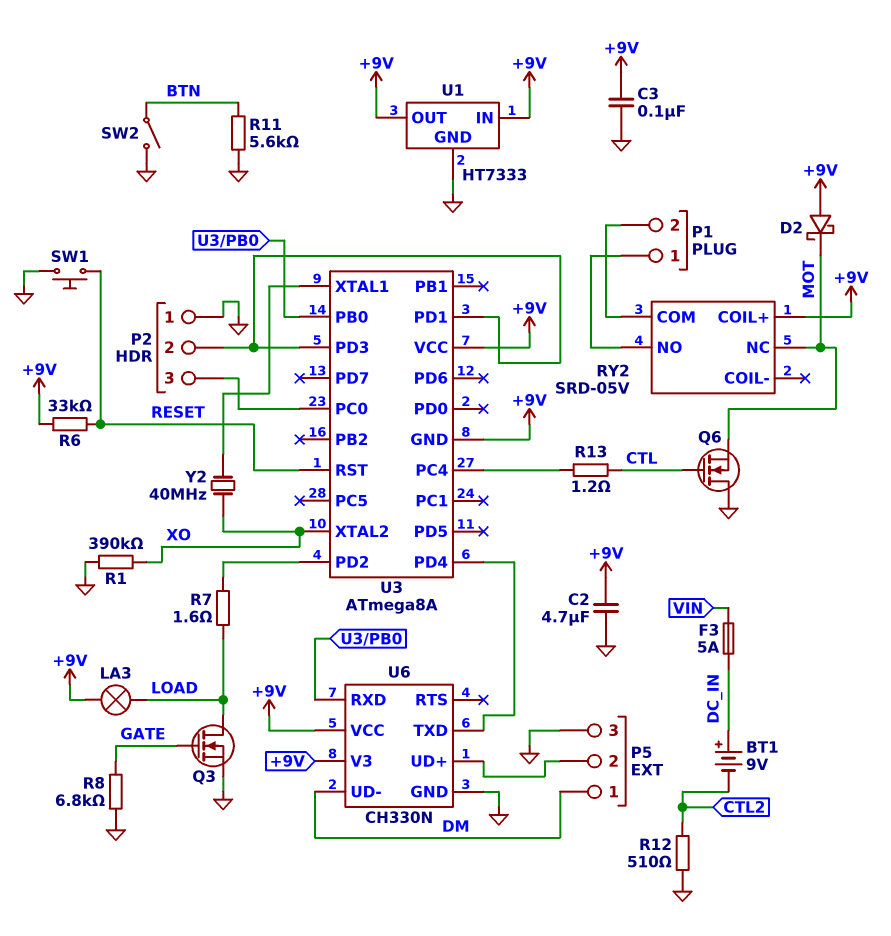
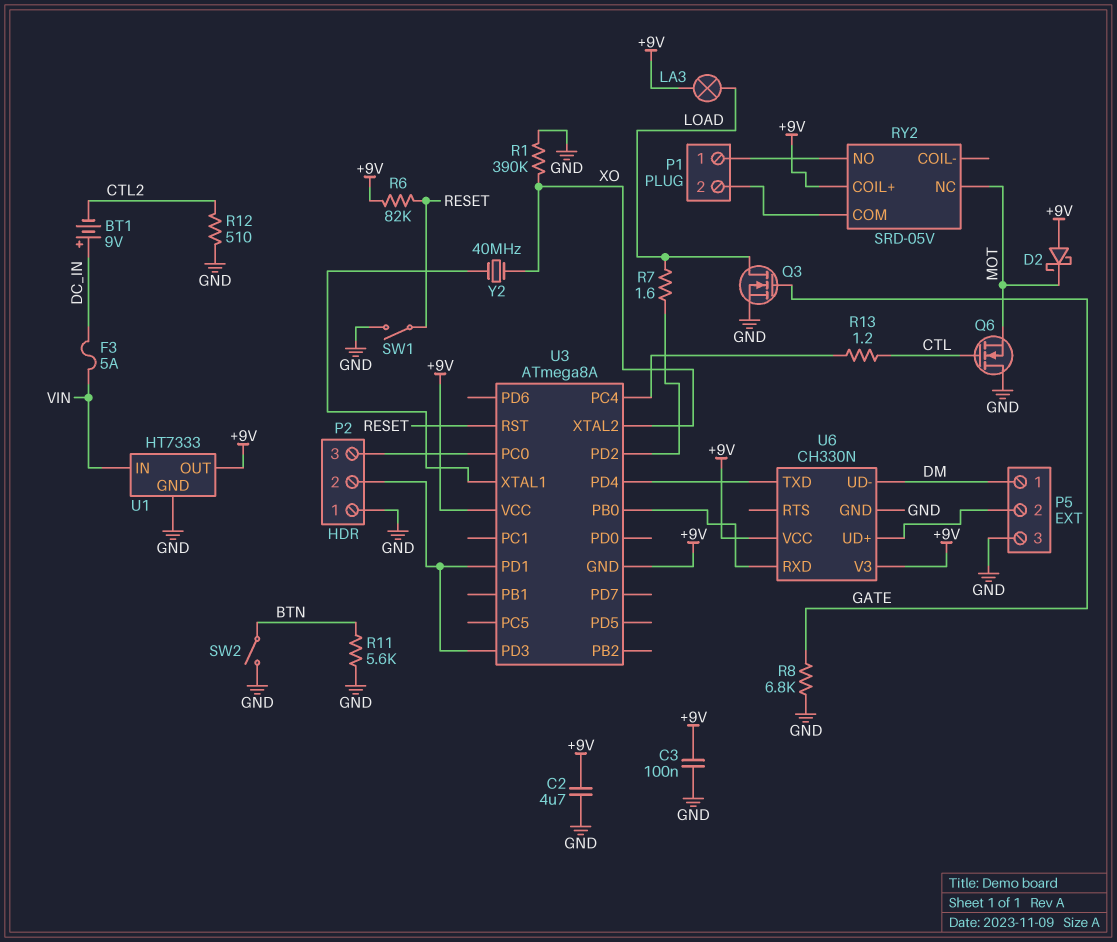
R6: 33k (+9V, RESET) -> 82k (+9V, RESET)
SW1: button (GND, RESET) -> switch (GND, RESET)
U1 pin IN: +9V -> VIN

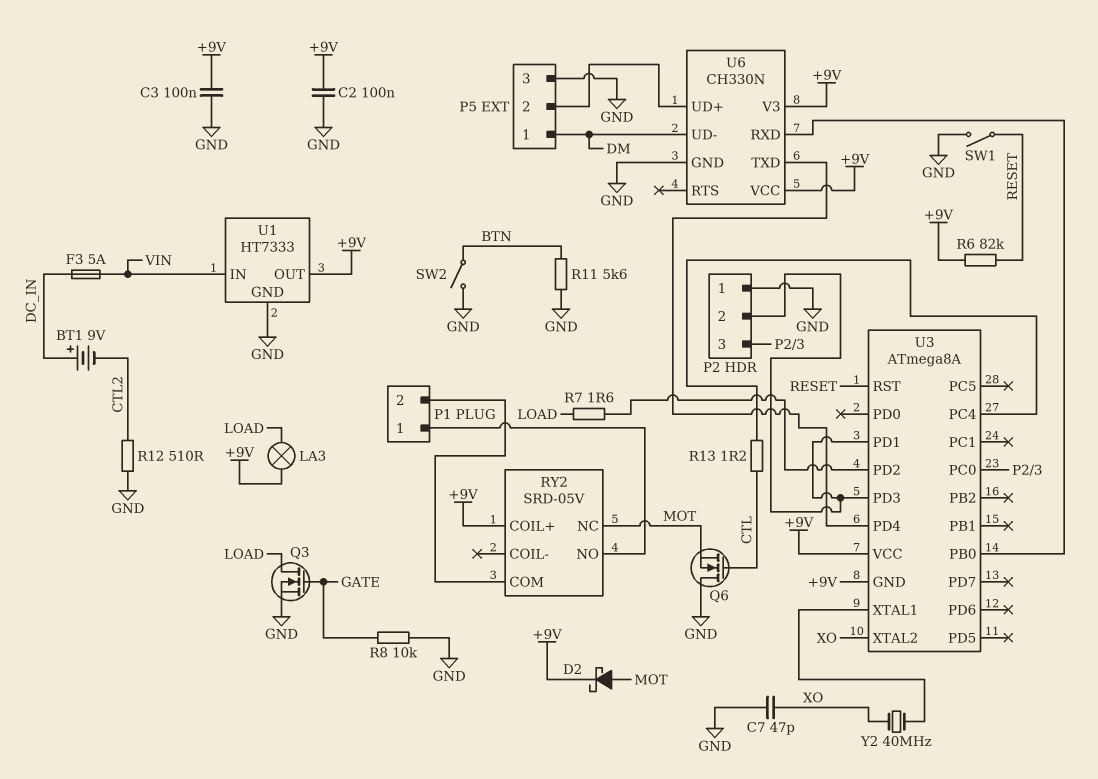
C2: 4.7uF (+9V, GND) -> 100nF (+9V, GND)
C7: none -> 47pF (GND, XO)
D2: schottky (A +9V, K MOT) -> schottky (A MOT, K +9V)
R1: 390k (GND, XO) -> none
R8: 6.8k (GATE, GND) -> 10k (GATE, GND)

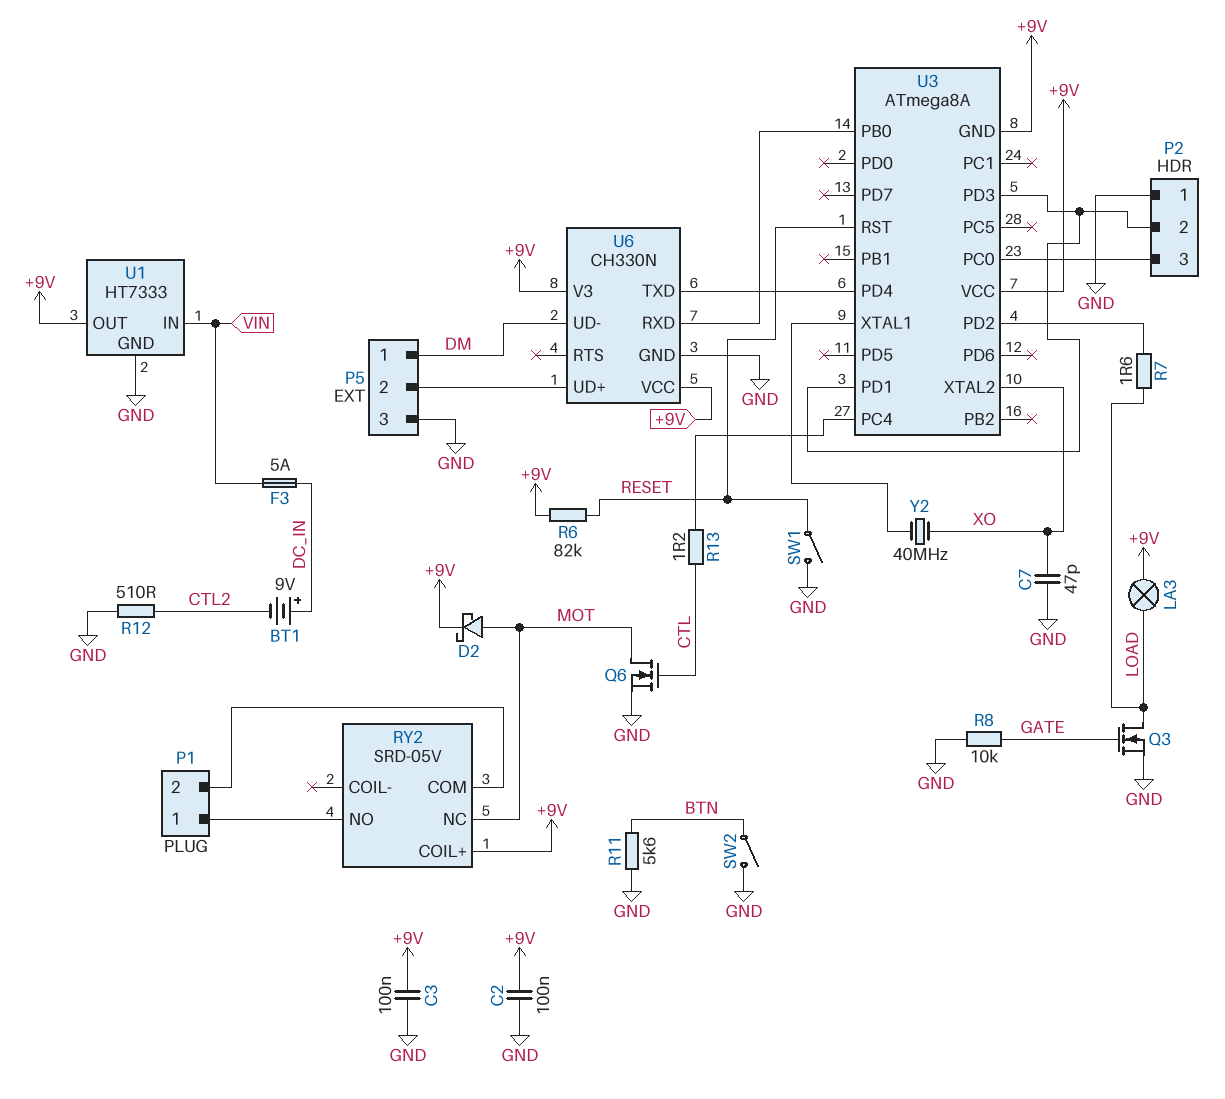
Q6: NMOS (G CTL, D GND, S MOT) -> NMOS (G CTL, D MOT, S GND)

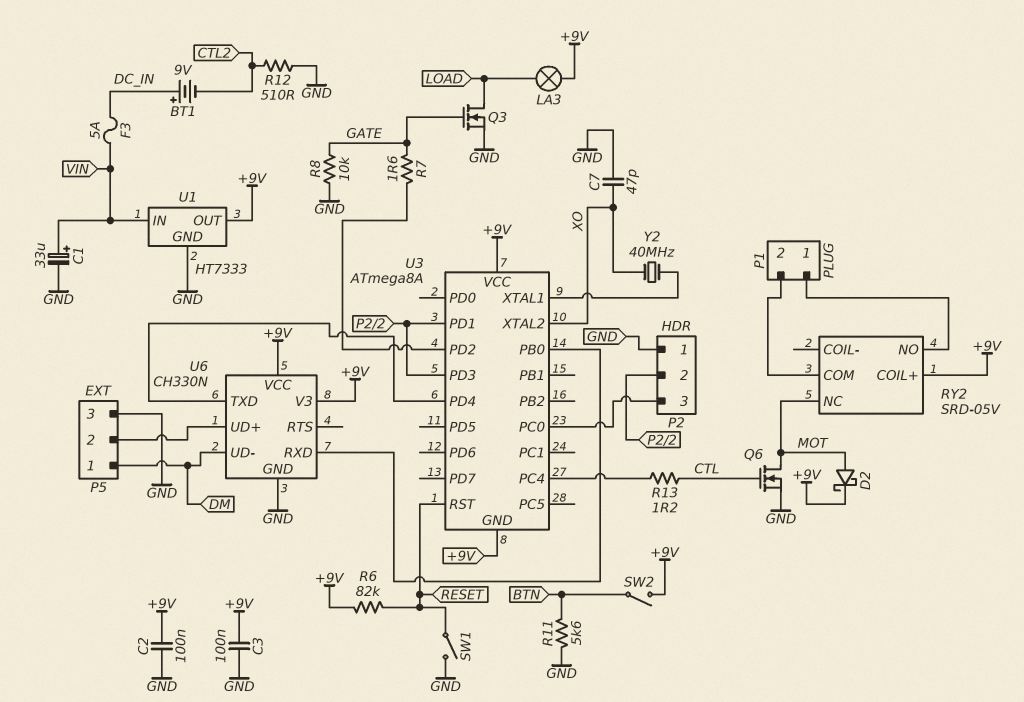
C1: none -> 33uF (plus VIN, minus GND)
R7: 1.6 (LOAD, U3/PD2) -> 1.6 (GATE, U3/PD2)
SW2: switch (BTN, GND) -> switch (+9V, BTN)

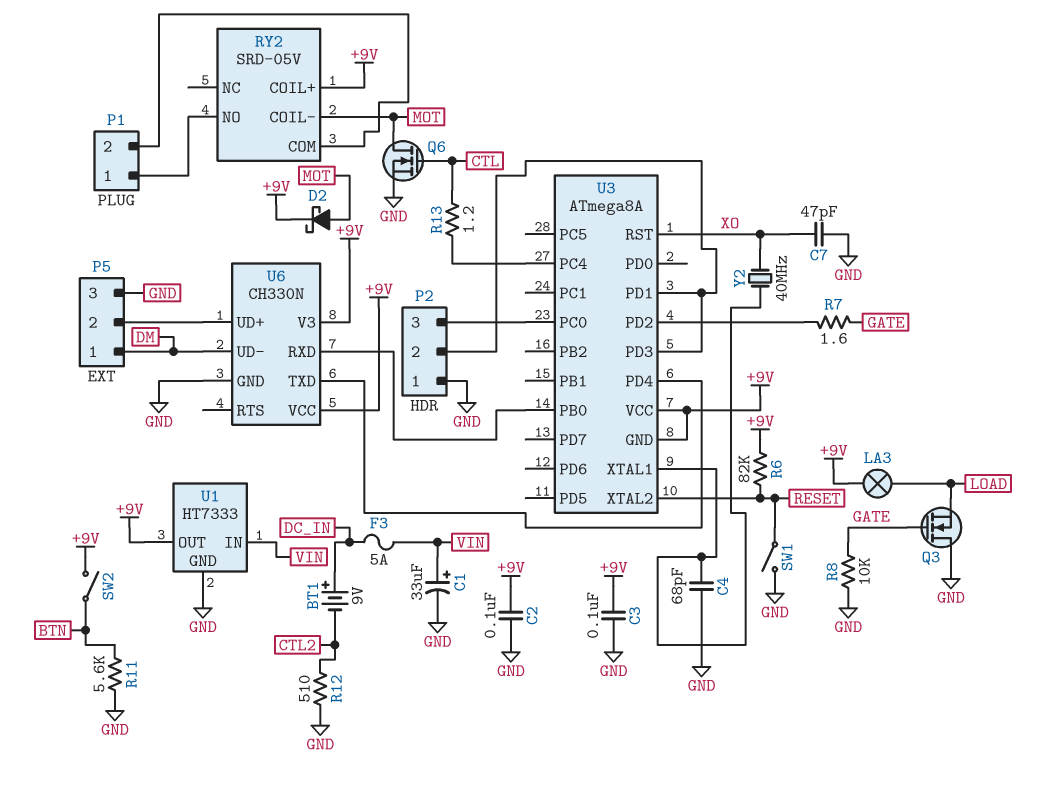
C4: none -> 68pF (GND, U3/XTAL1)
Q3: NMOS (G GATE, D LOAD, S GND) -> NMOS (G GATE, D GND, S LOAD)
RY2 pin COIL-: none -> MOT
RY2 pin NC: MOT -> none
U3 pin RST: RESET -> XO
U3 pin XTAL2: XO -> RESET

